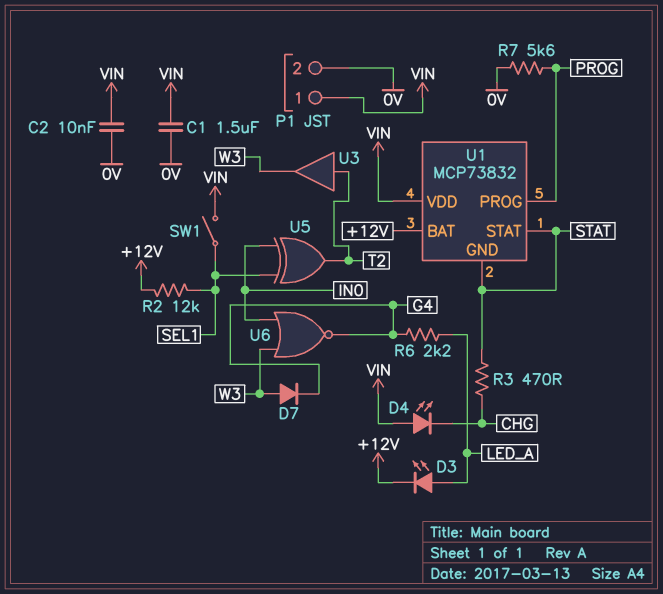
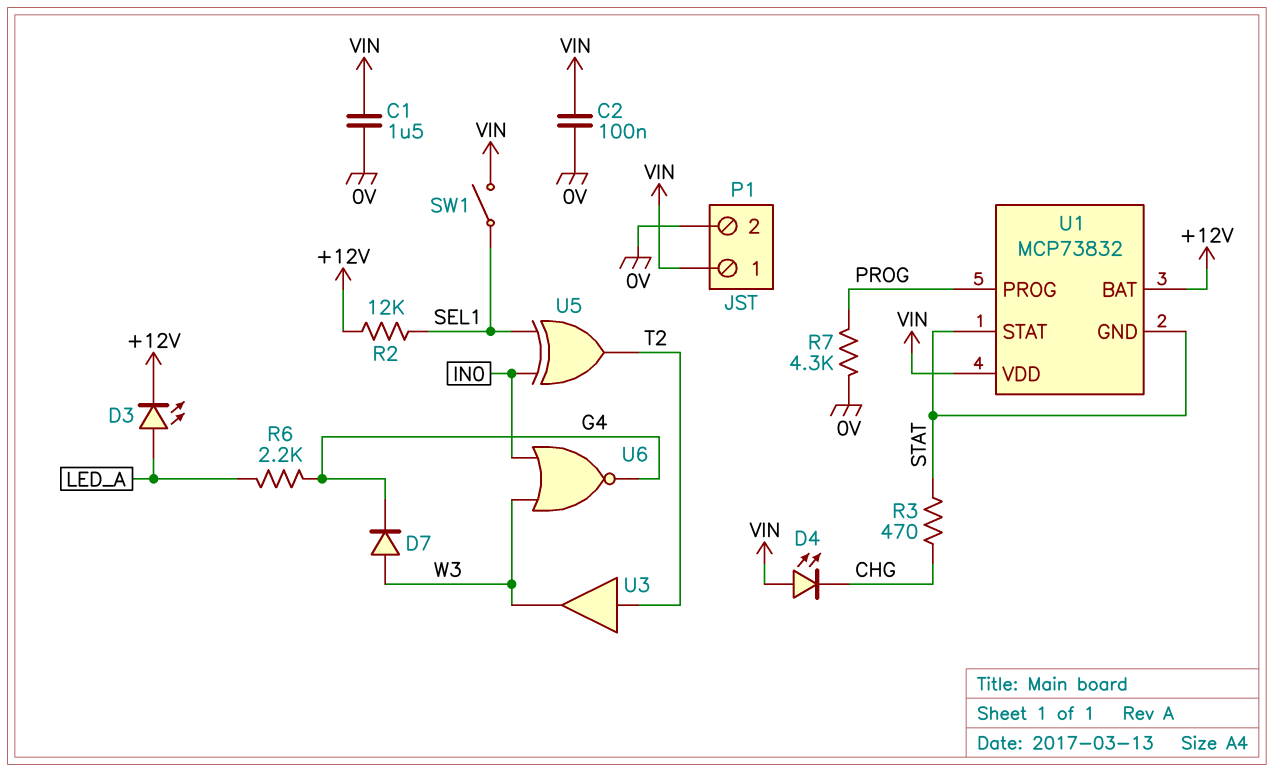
C2: 10nF (0V, VIN) -> 100nF (0V, VIN)
R7: 5.6k (0V, PROG) -> 4.3k (0V, PROG)

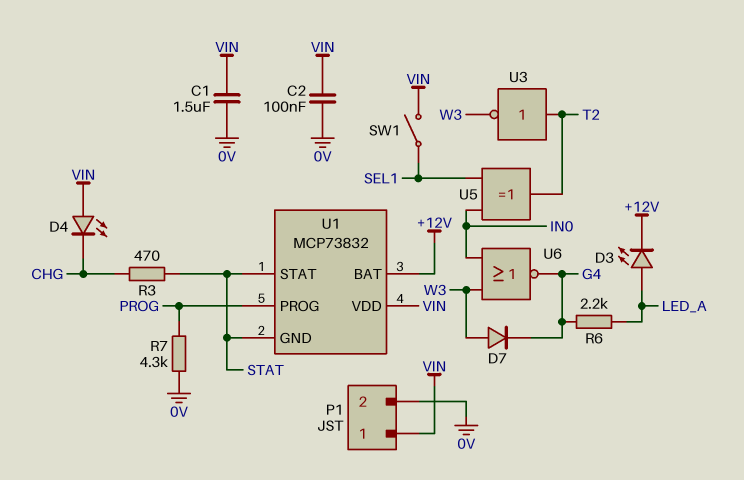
R2: 12k (+12V, SEL1) -> none
U3: buffer (in T2, out W3) -> NOT (in T2, out W3)

